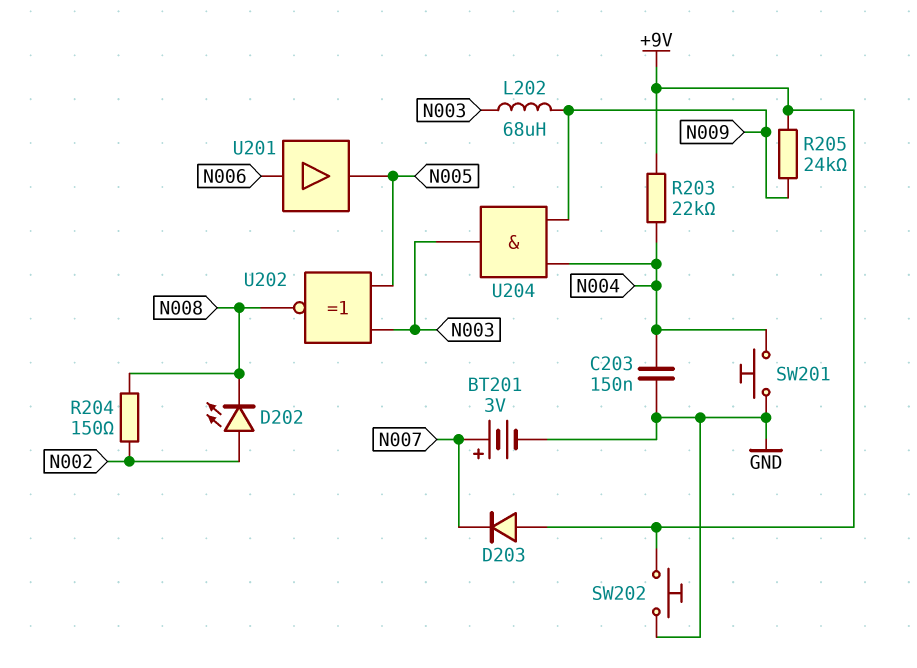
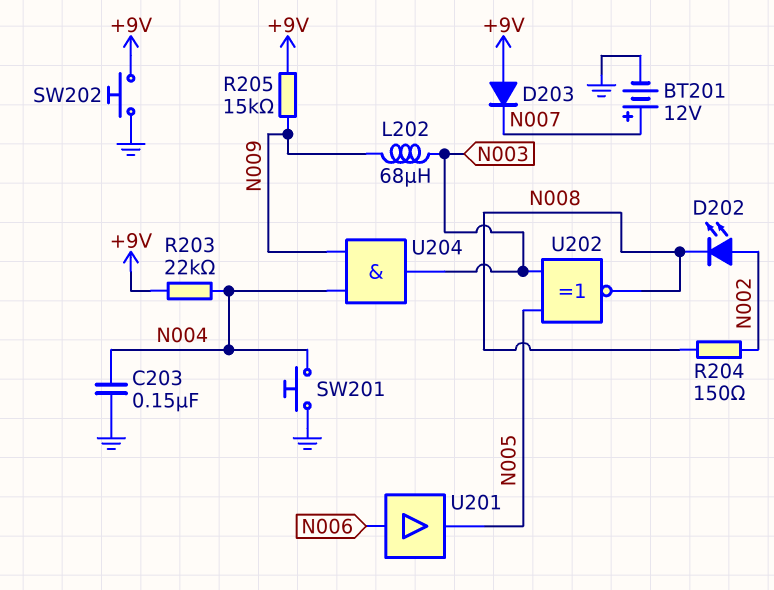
BT201: 3V (plus N007, minus GND) -> 12V (plus N007, minus GND)
R205: 24k (+9V, N009) -> 15k (+9V, N009)

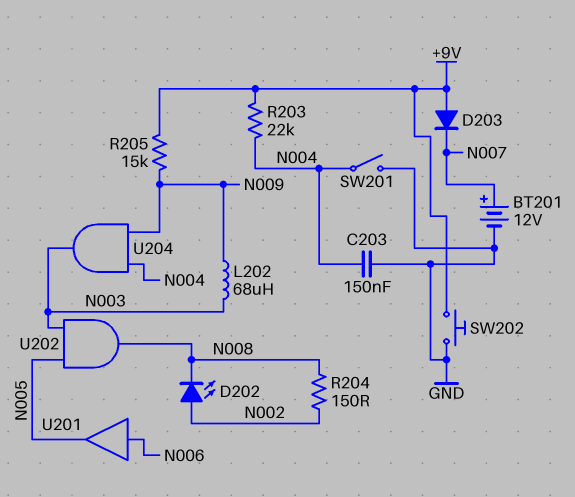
SW201: button (GND, N004) -> switch (GND, N004)
U202: XNOR (in N003, in N005, out N008) -> AND (in N003, in N005, out N008)

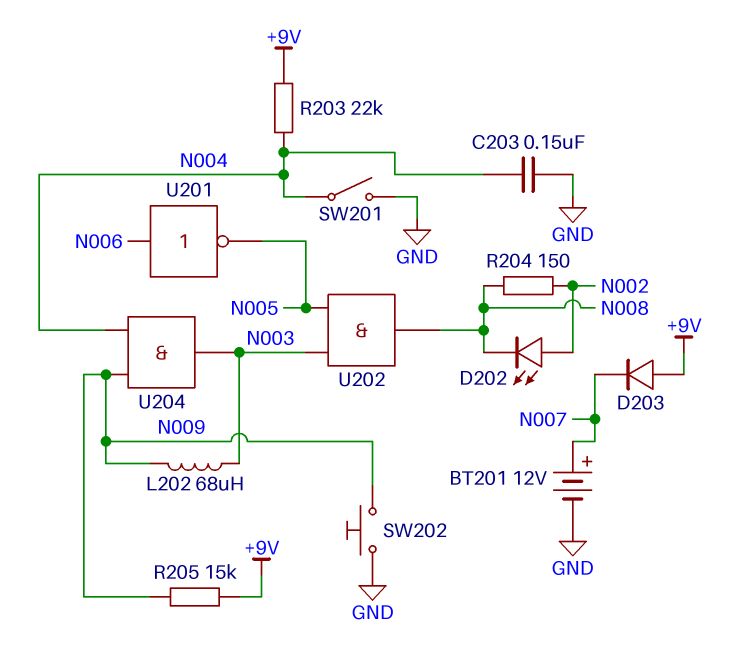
SW202: button (+9V, GND) -> button (GND, N009)
U201: buffer (in N006, out N005) -> NOT (in N006, out N005)

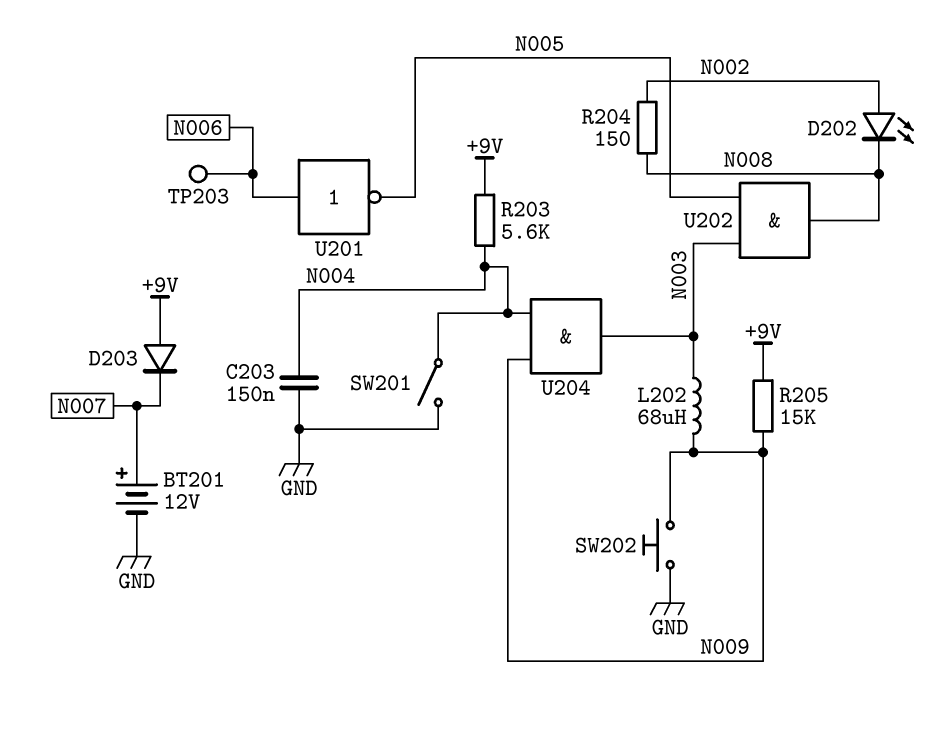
R203: 22k (+9V, N004) -> 5.6k (+9V, N004)
TP203: none -> test point (N006)

